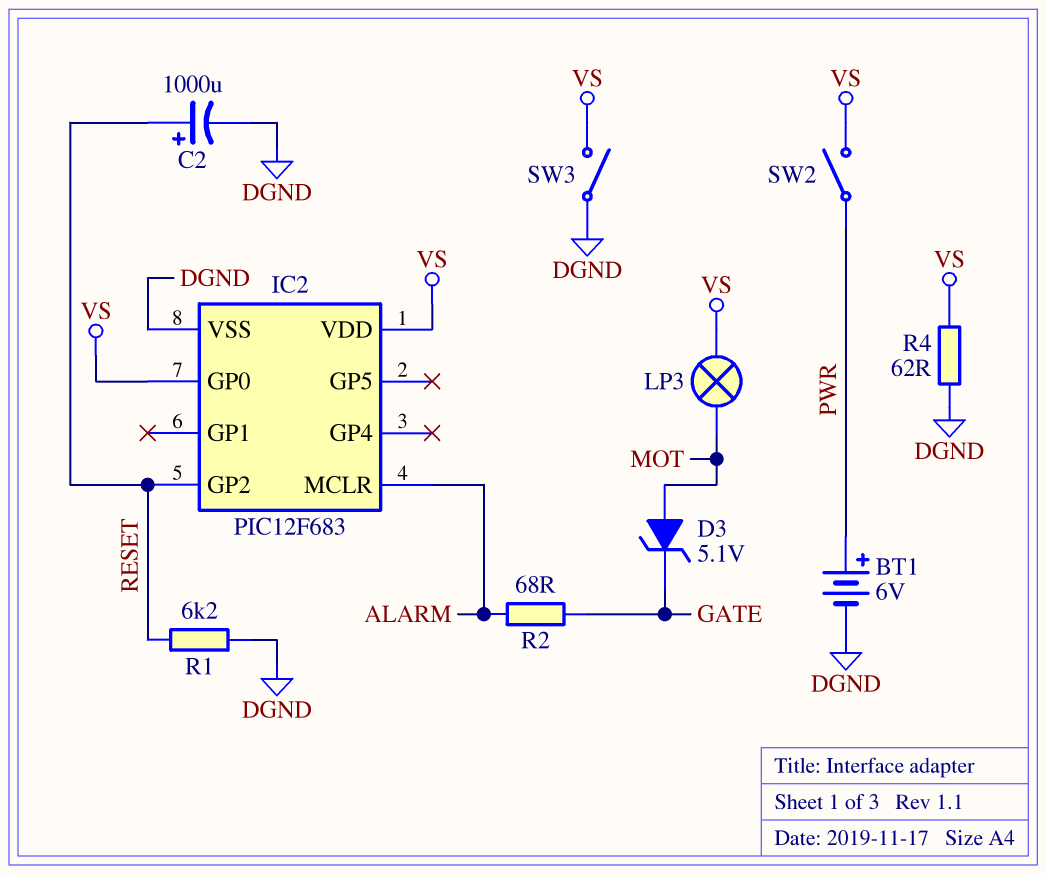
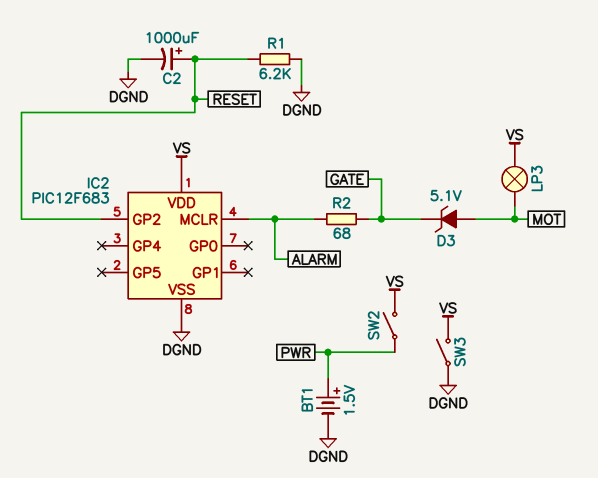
BT1: 6V (plus PWR, minus DGND) -> 1.5V (plus PWR, minus DGND)
IC2 pin GP0: VS -> none
R4: 62 (DGND, VS) -> none

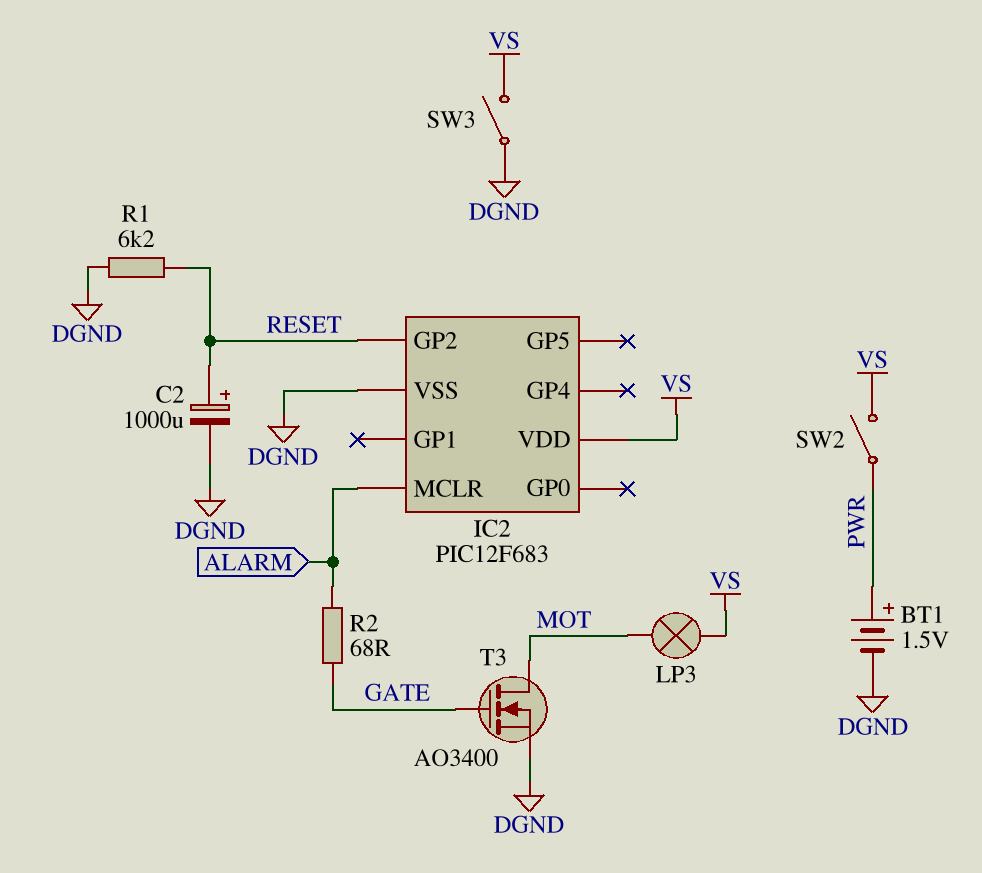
D3: zener 5.1V (A MOT, K GATE) -> none
T3: none -> NMOS AO3400 (G GATE, D MOT, S DGND)

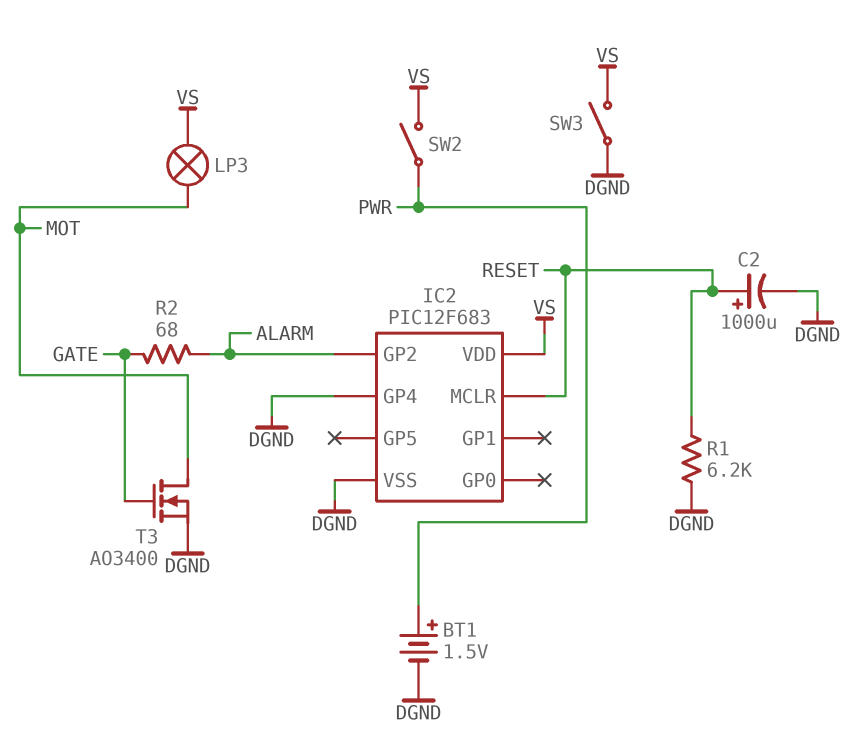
IC2 pin GP2: RESET -> ALARM
IC2 pin GP4: none -> DGND
IC2 pin MCLR: ALARM -> RESET

